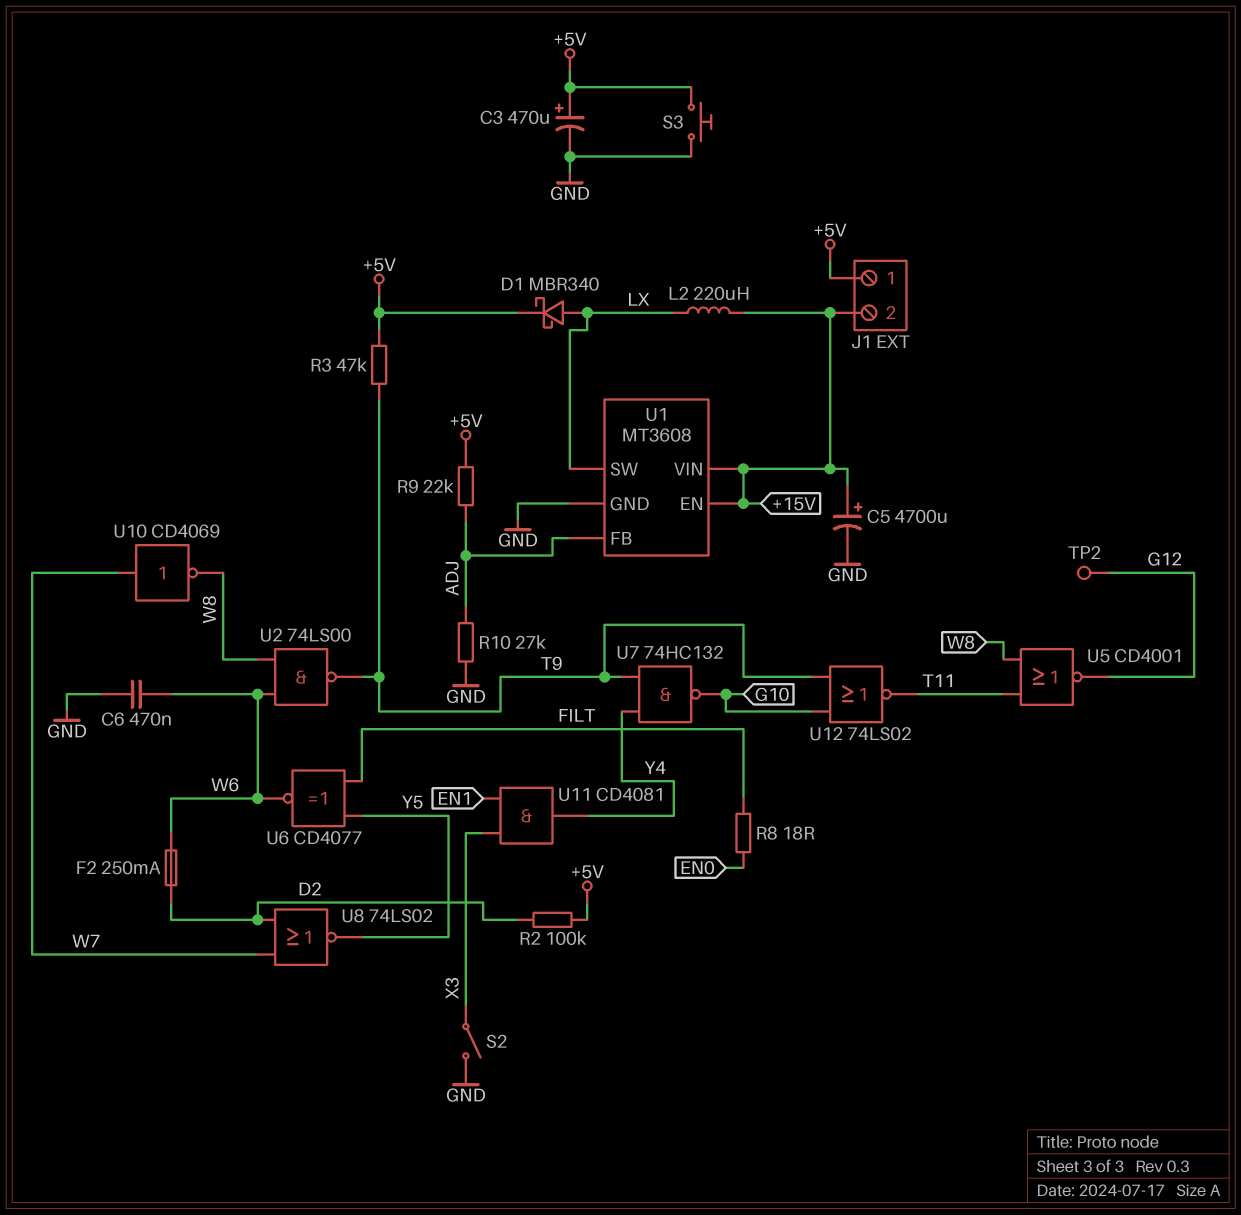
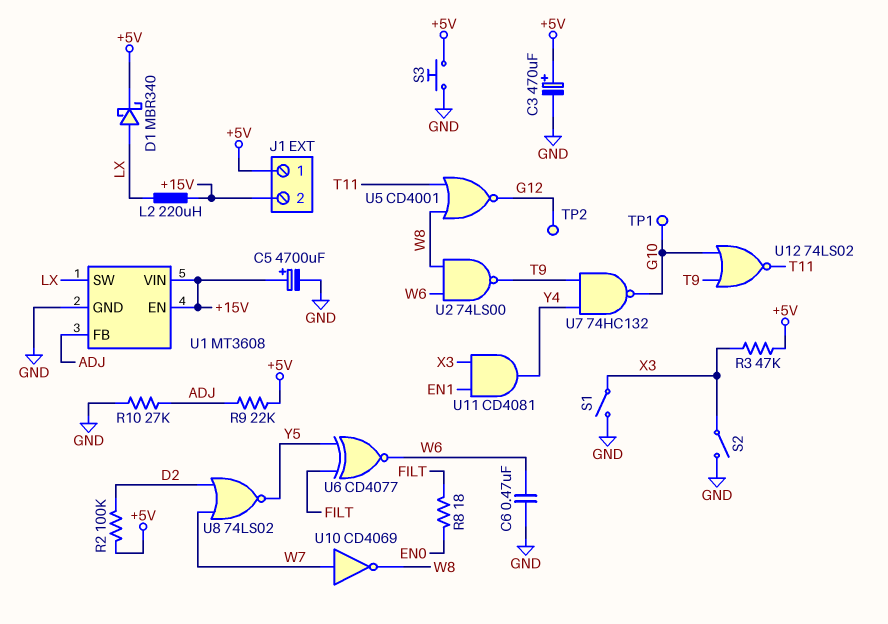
F2: 250mA (D2, W6) -> none
R3: 47k (+5V, T9) -> 47k (+5V, X3)
S1: none -> switch (GND, X3)
TP1: none -> test point (G10)

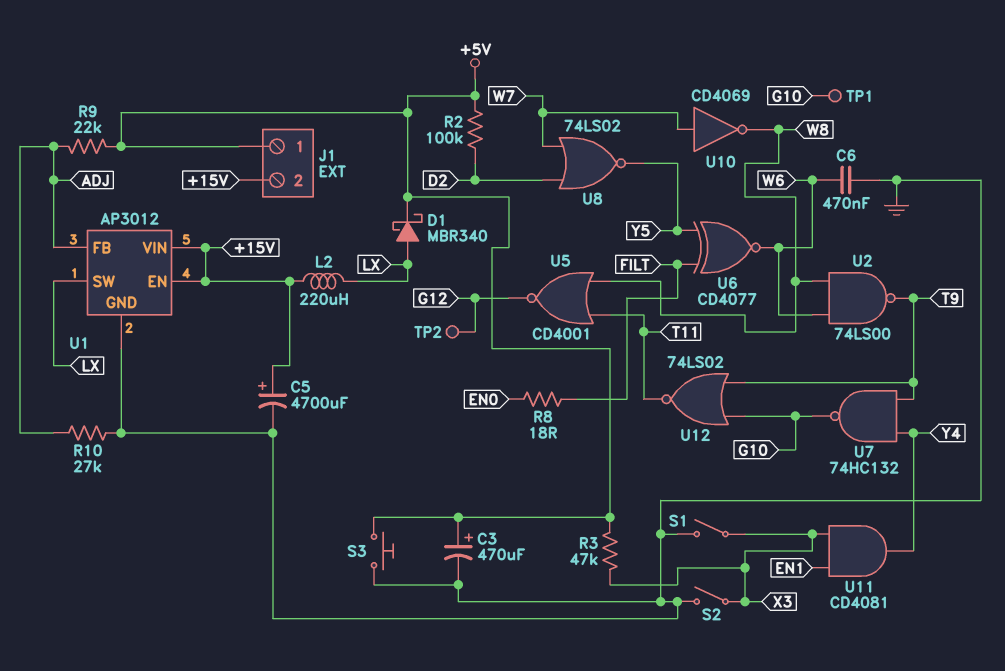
U1: MT3608 -> AP3012

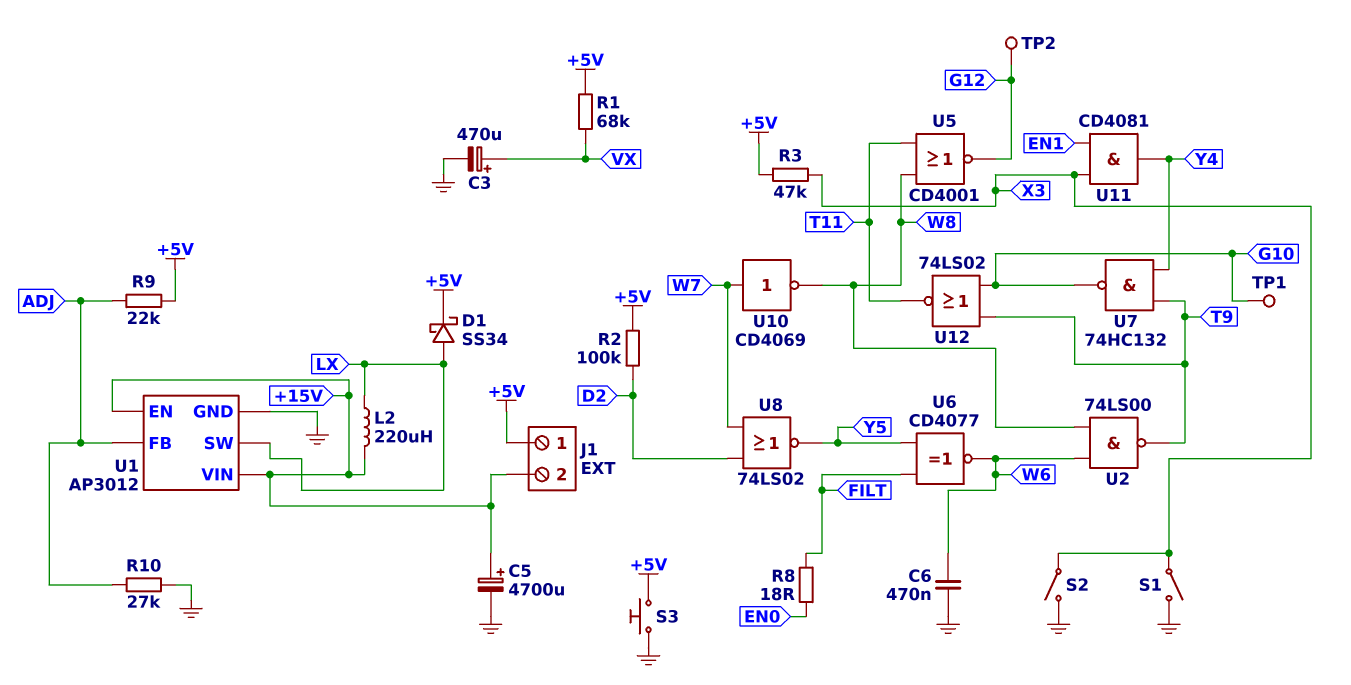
C3: 470uF (plus +5V, minus GND) -> 470uF (plus VX, minus GND)
D1: schottky MBR340 (A LX, K +5V) -> schottky SS34 (A LX, K +5V)
R1: none -> 68k (+5V, VX)

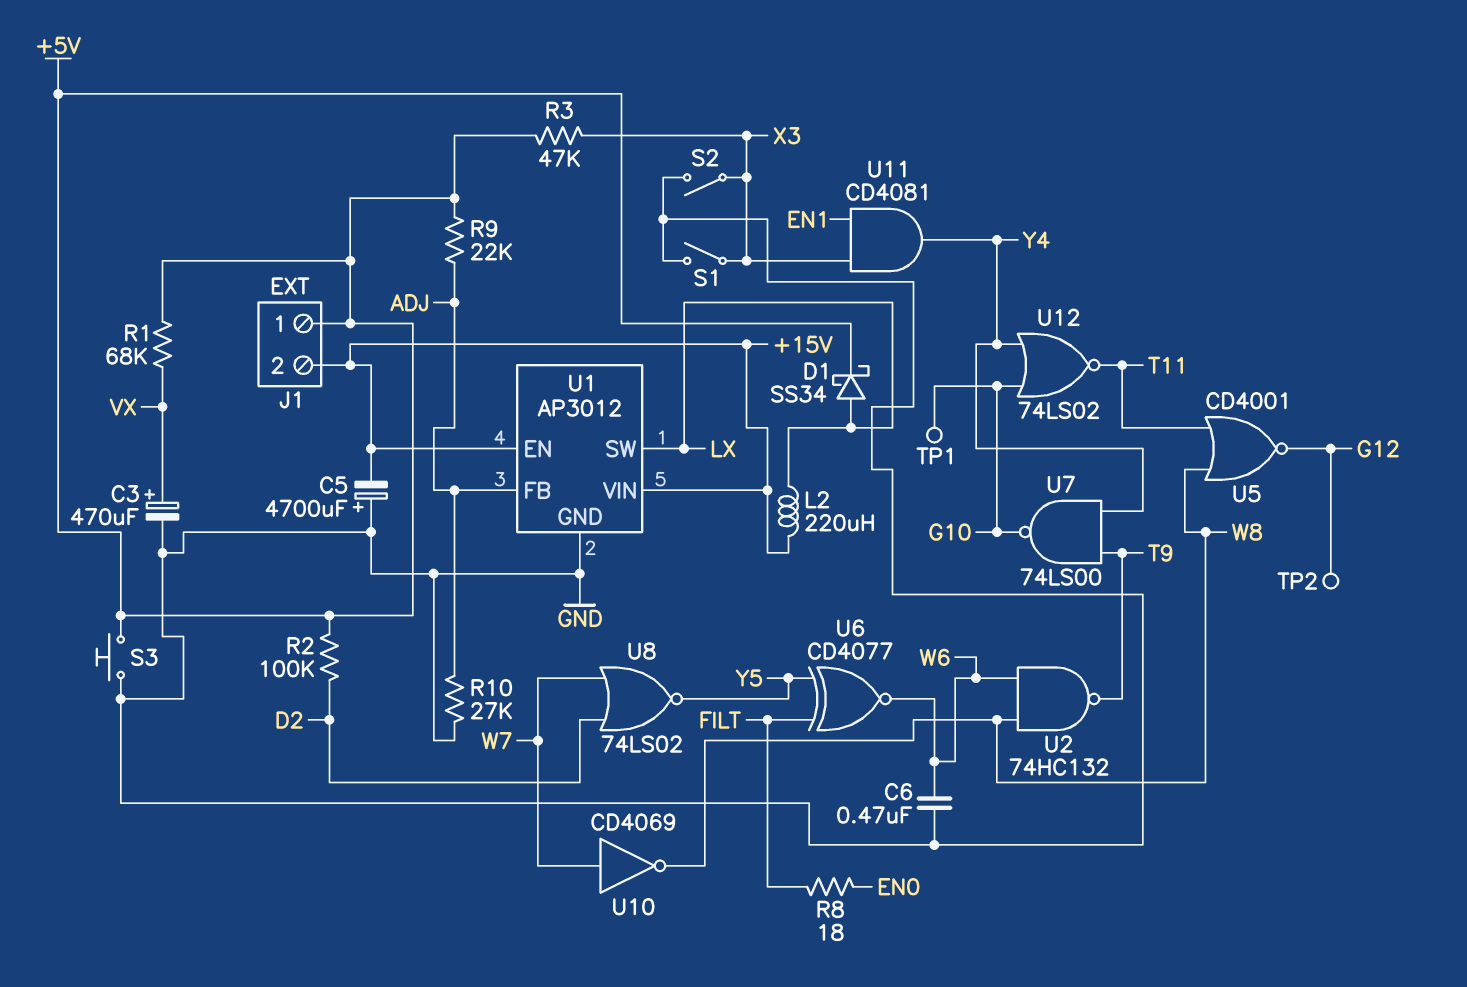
C5: 4700uF (plus +15V, minus GND) -> 4700uF (plus GND, minus +15V)
U2: NAND 74LS00 (in W6, in W8, out T9) -> NAND 74HC132 (in W6, in W8, out T9)
U7: NAND 74HC132 (in T9, in Y4, out G10) -> NAND 74LS00 (in T9, in Y4, out G10)
U12: NOR 74LS02 (in G10, in T9, out T11) -> NOR 74LS02 (in G10, in Y4, out T11)

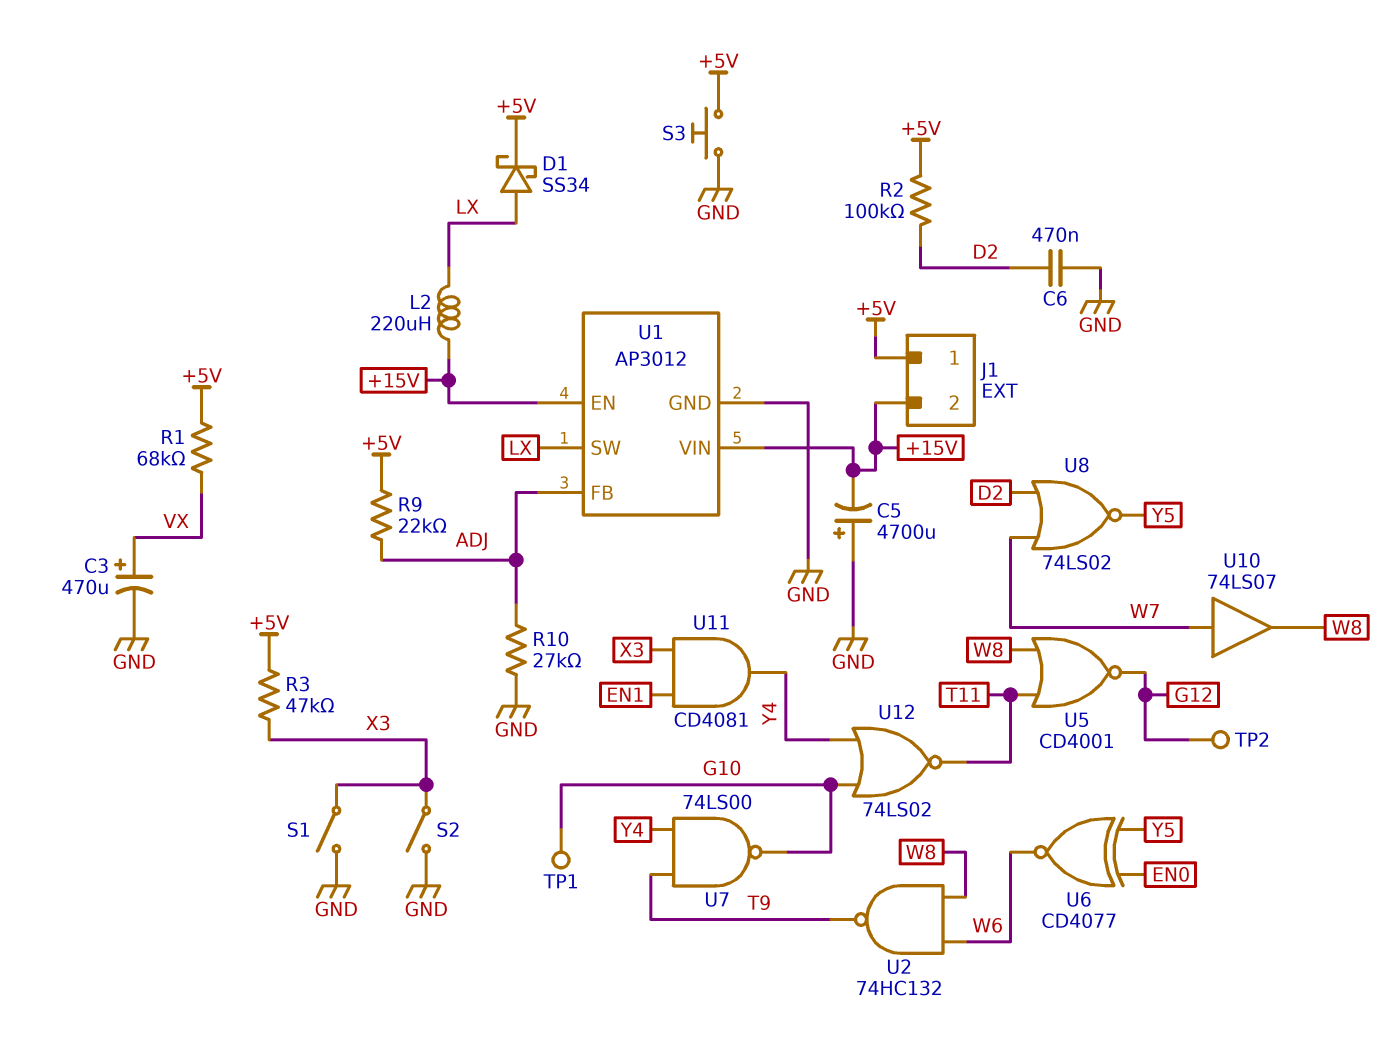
C6: 470nF (GND, W6) -> 470nF (D2, GND)
R8: 18 (EN0, FILT) -> none
U6: XNOR CD4077 (in FILT, in Y5, out W6) -> XNOR CD4077 (in EN0, in Y5, out W6)
U10: NOT CD4069 (in W7, out W8) -> buffer 74LS07 (in W7, out W8)

